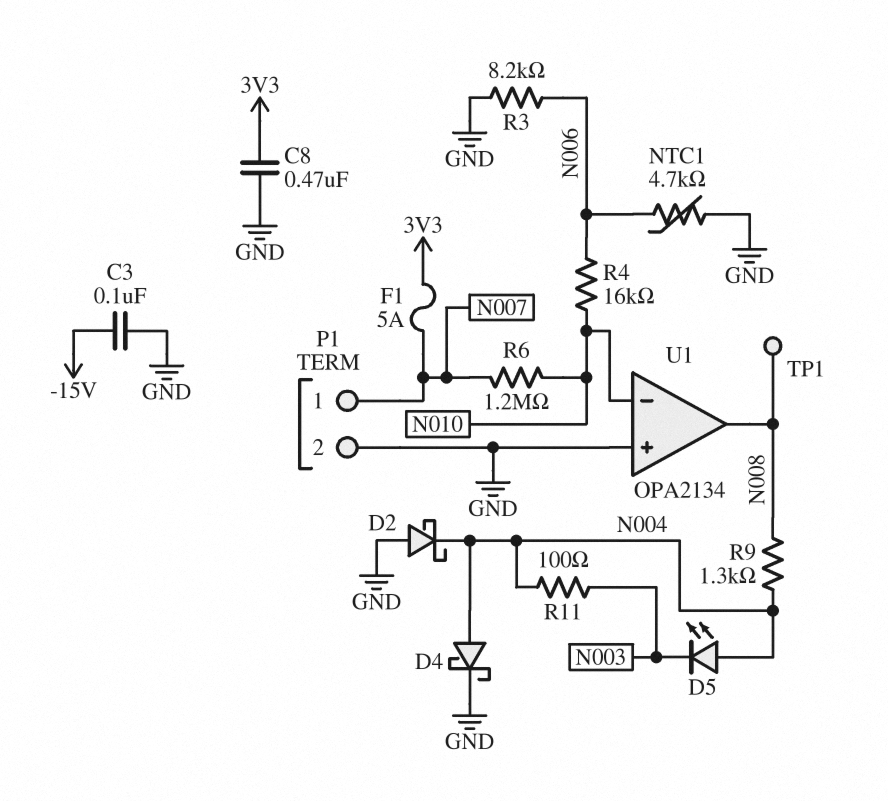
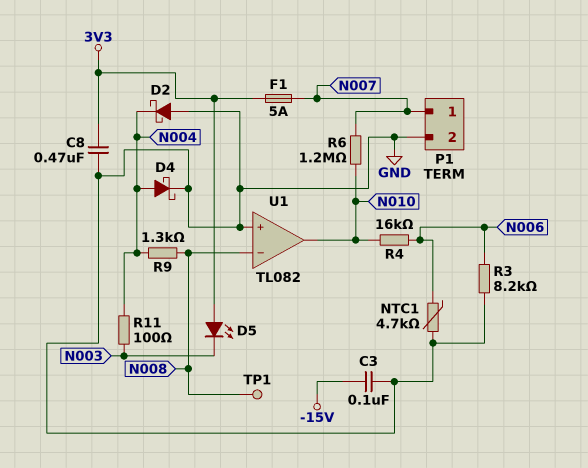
D5: LED (A N004, K N003) -> LED (A 3V3, K N003)
U1: OPA2134 -> TL082
U1 pin in-: N010 -> N008
U1 pin out: N008 -> N010

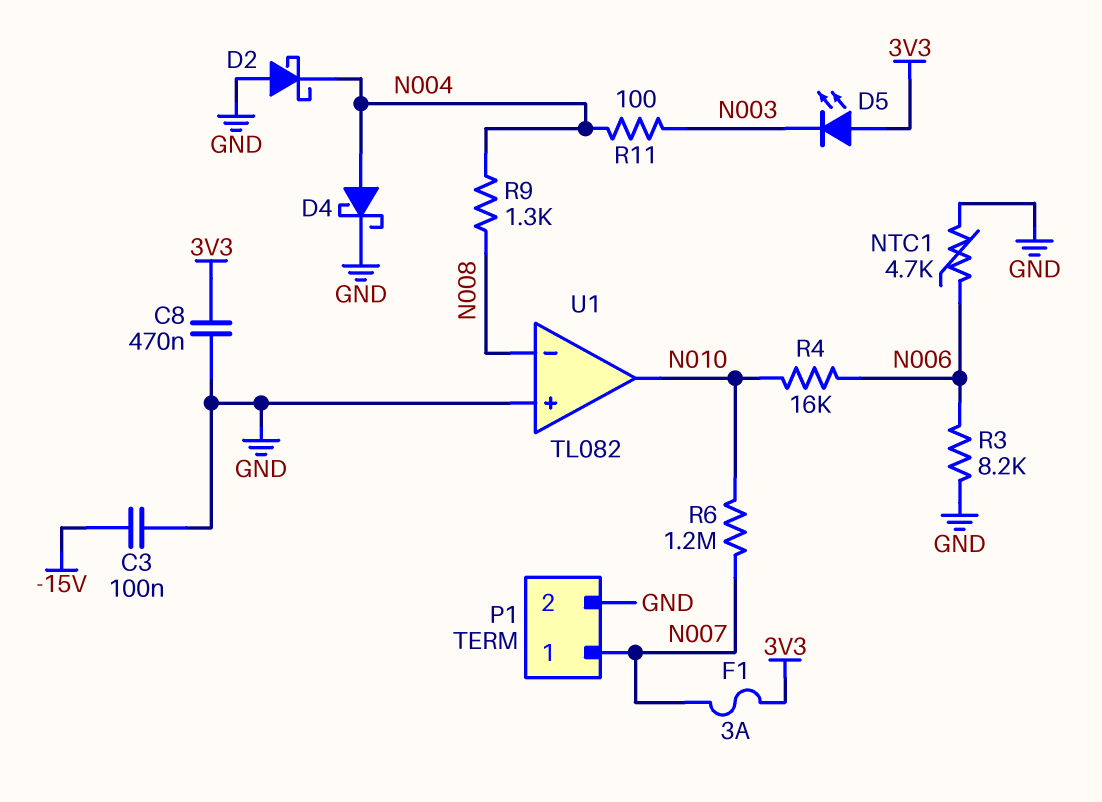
F1: 5A (3V3, N007) -> 3A (3V3, N007)
TP1: test point (N008) -> none

